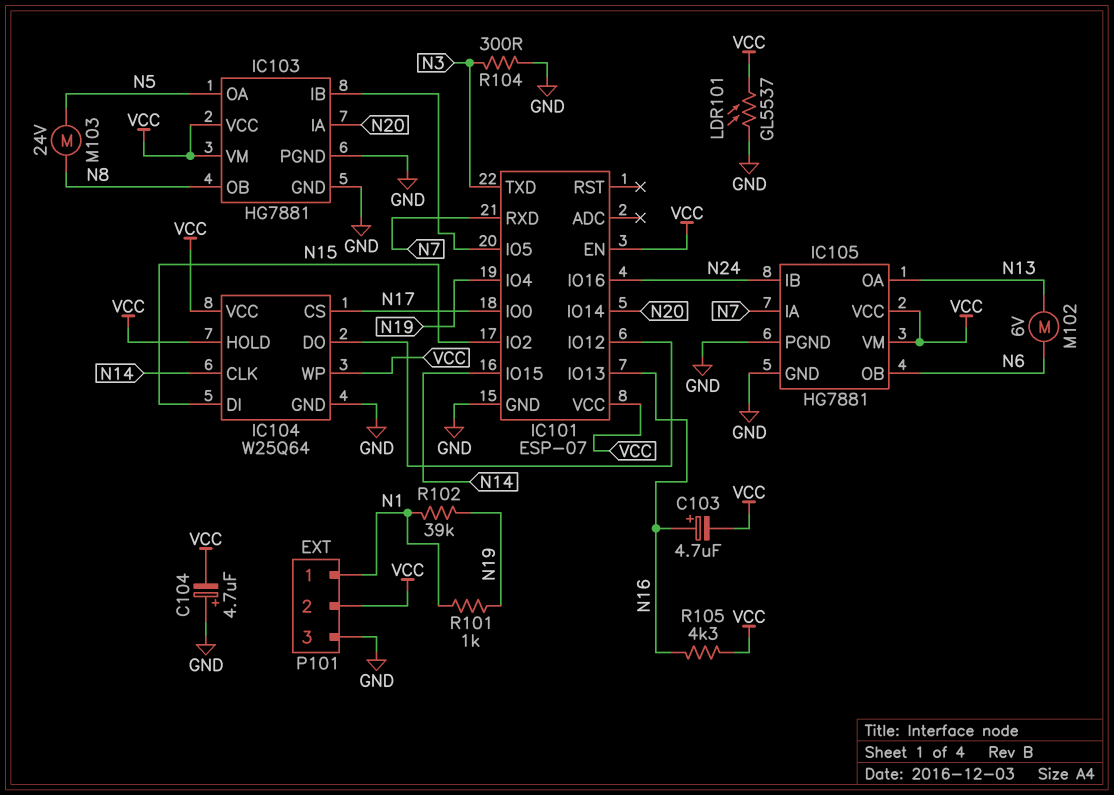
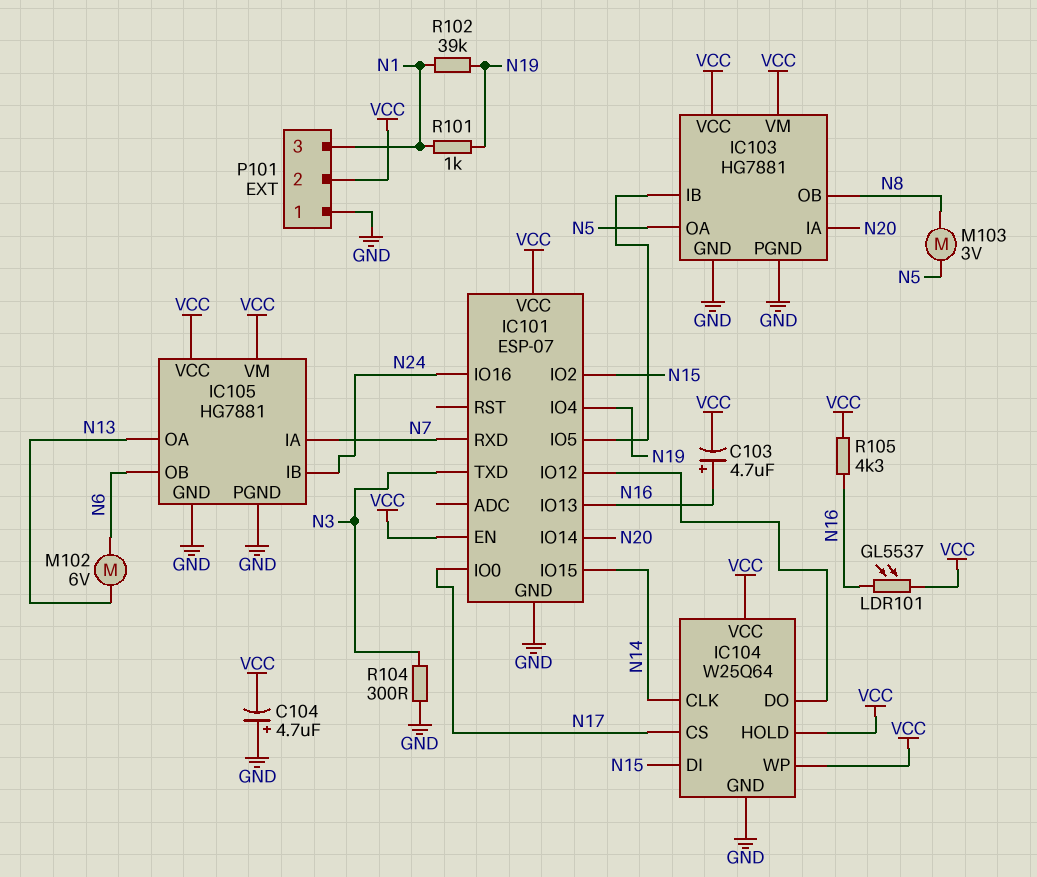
LDR101: GL5537 (GND, VCC) -> GL5537 (N16, VCC)
M103: motor 24V (N5, N8) -> motor 3V (N5, N8)
P101 pin 1: N1 -> GND
P101 pin 3: GND -> N1

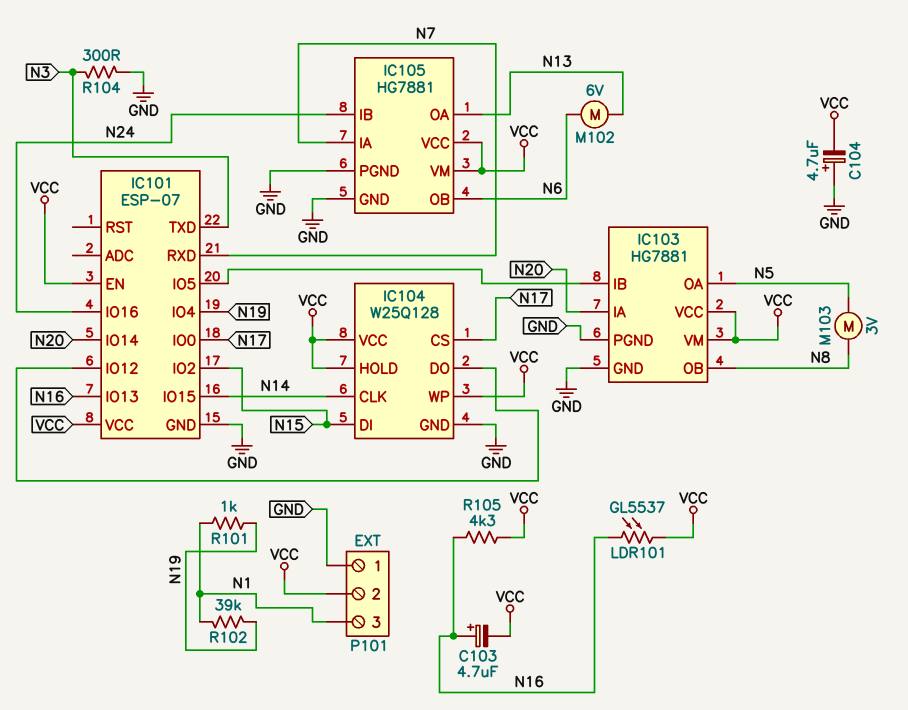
IC104: W25Q64 -> W25Q128

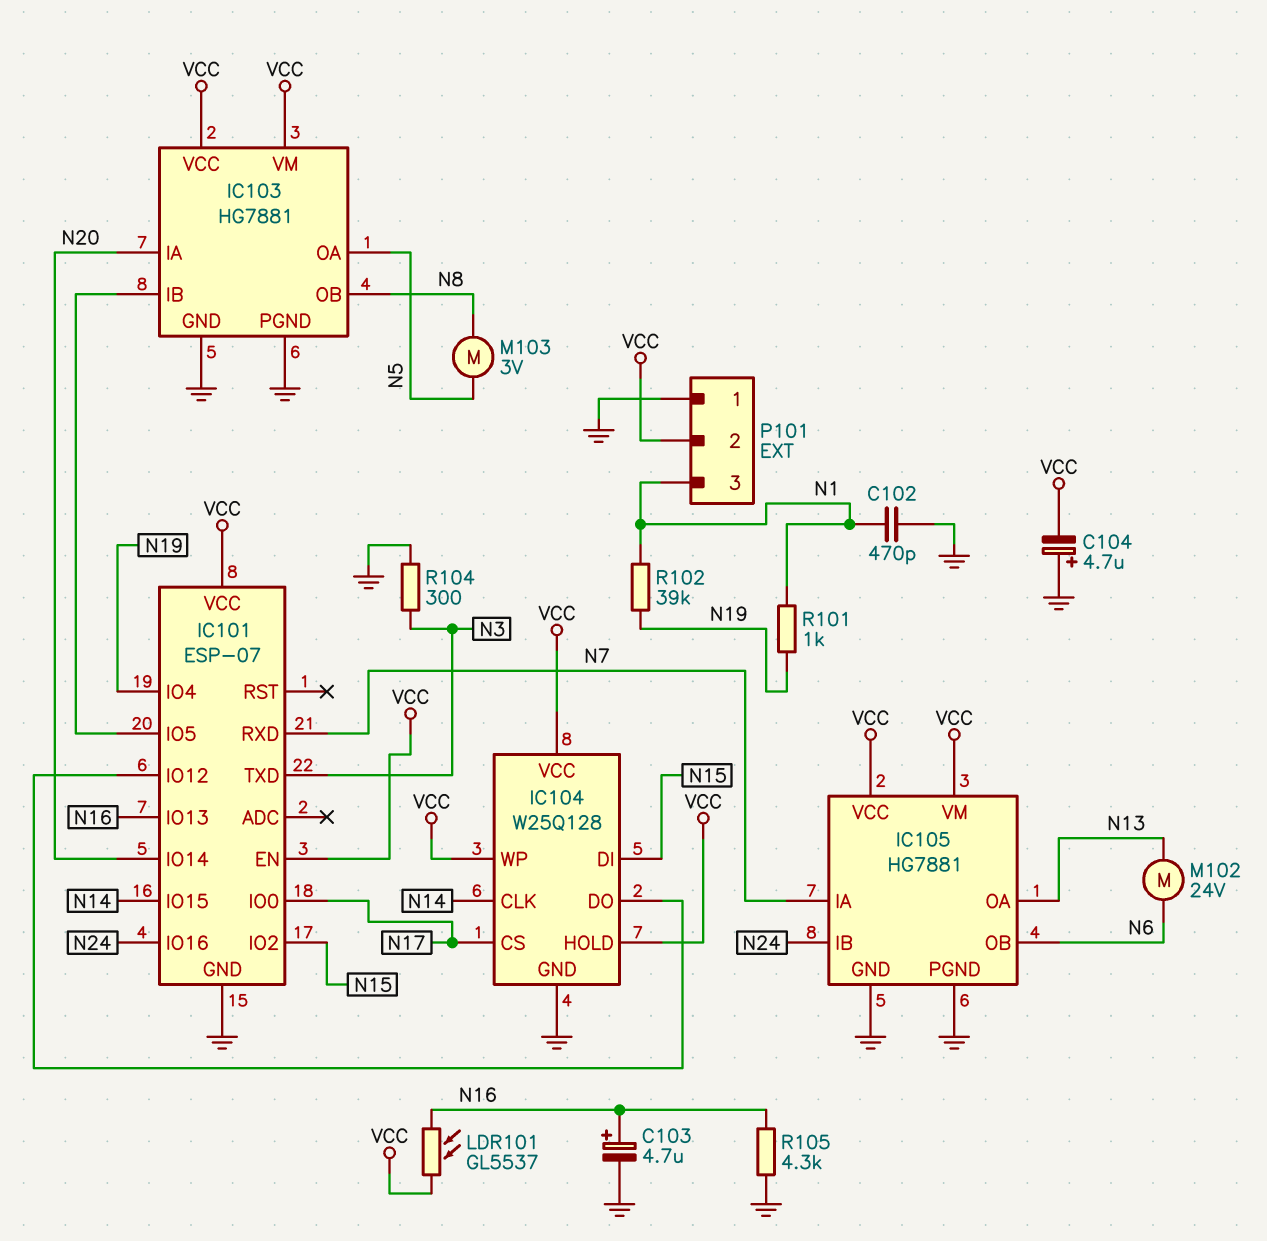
C102: none -> 470pF (GND, N1)
C103: 4.7uF (plus N16, minus VCC) -> 4.7uF (plus N16, minus GND)
M102: motor 6V (N6, N13) -> motor 24V (N6, N13)
R105: 4.3k (N16, VCC) -> 4.3k (GND, N16)

